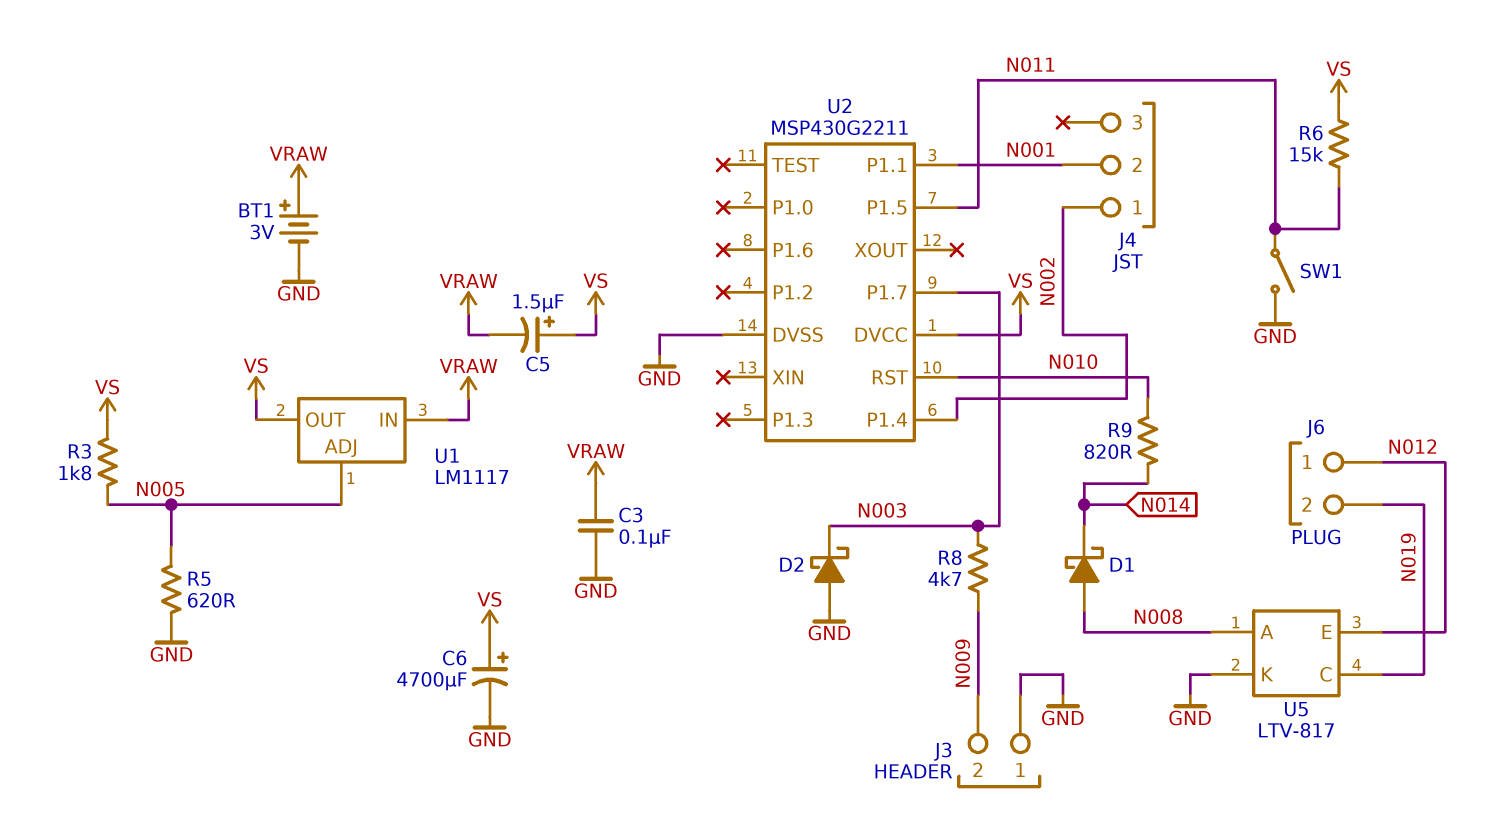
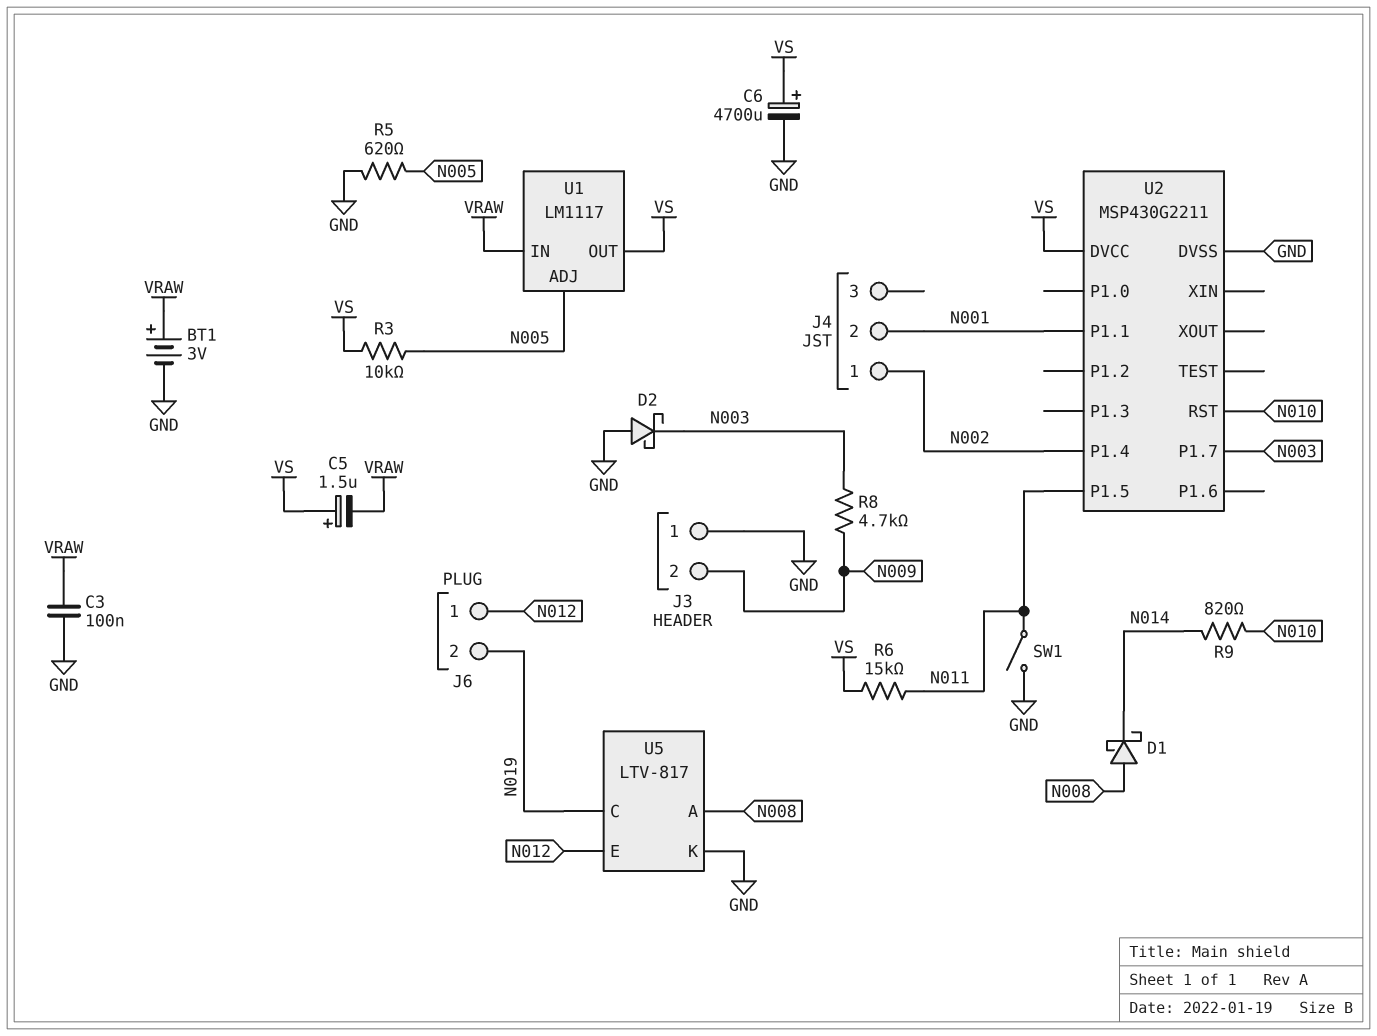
R3: 1.8k (N005, VS) -> 10k (N005, VS)

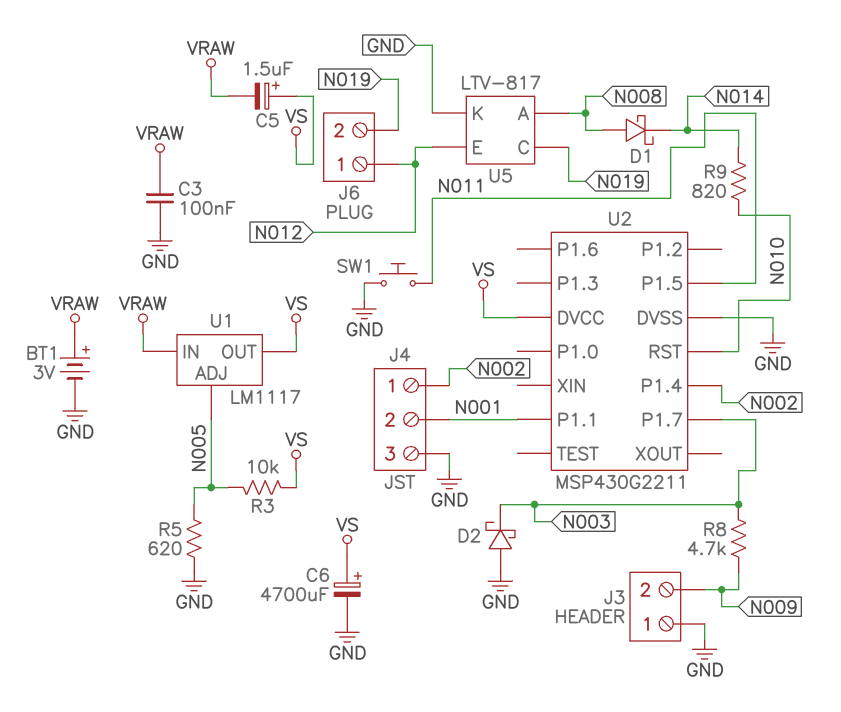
J4 pin 3: none -> GND
R6: 15k (N011, VS) -> none
SW1: switch (GND, N011) -> button (GND, N011)

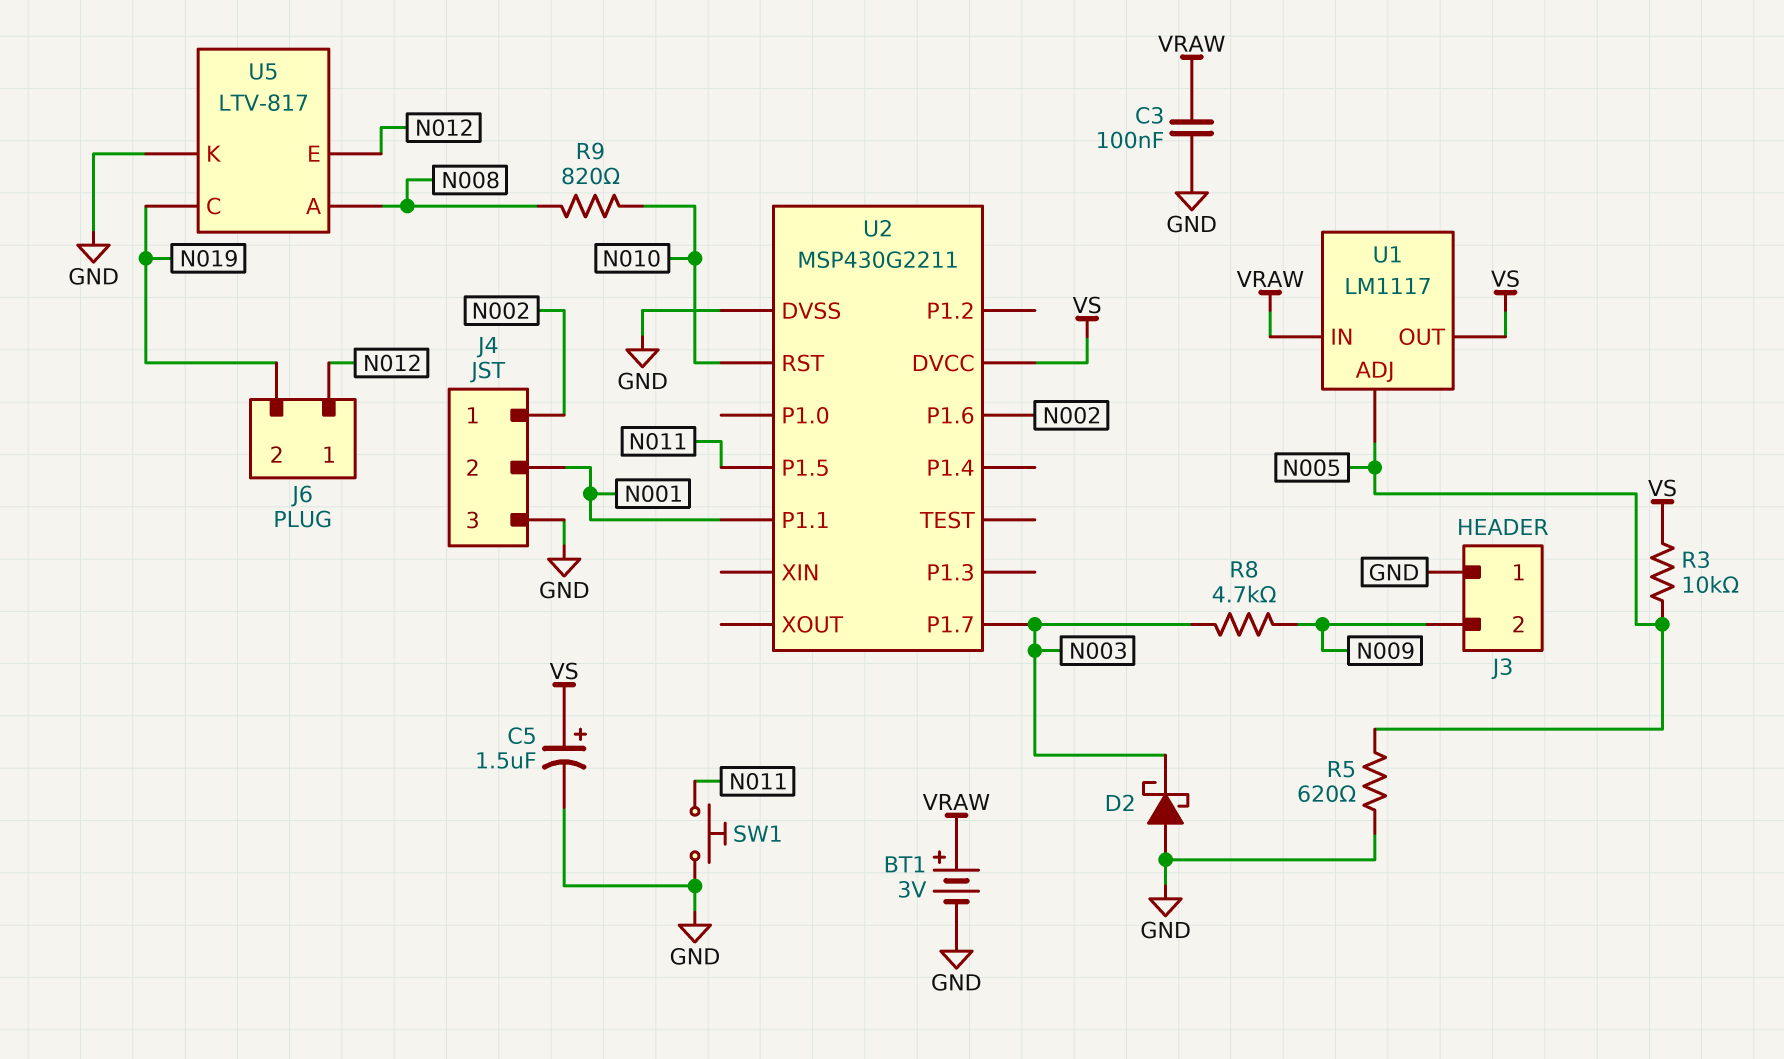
C5: 1.5uF (plus VS, minus VRAW) -> 1.5uF (plus VS, minus GND)
C6: 4700uF (plus VS, minus GND) -> none
D1: schottky (A N008, K N014) -> none
R9: 820 (N010, N014) -> 820 (N008, N010)
U2 pin P1.4: N002 -> none
U2 pin P1.6: none -> N002

